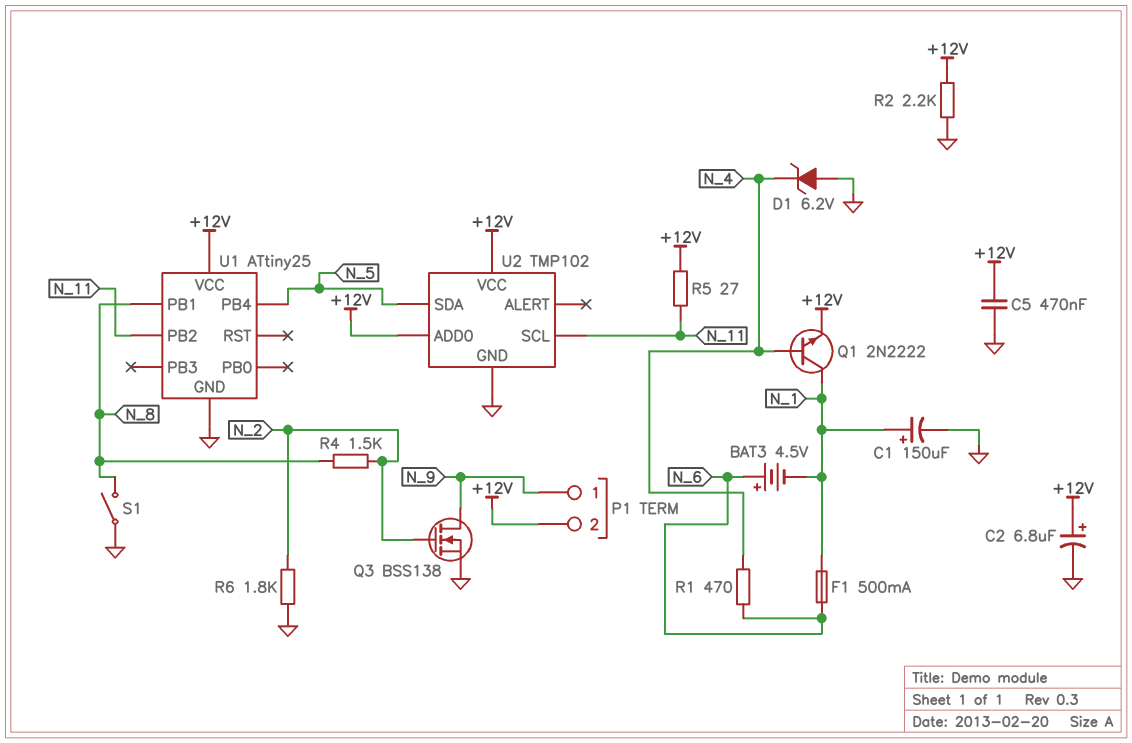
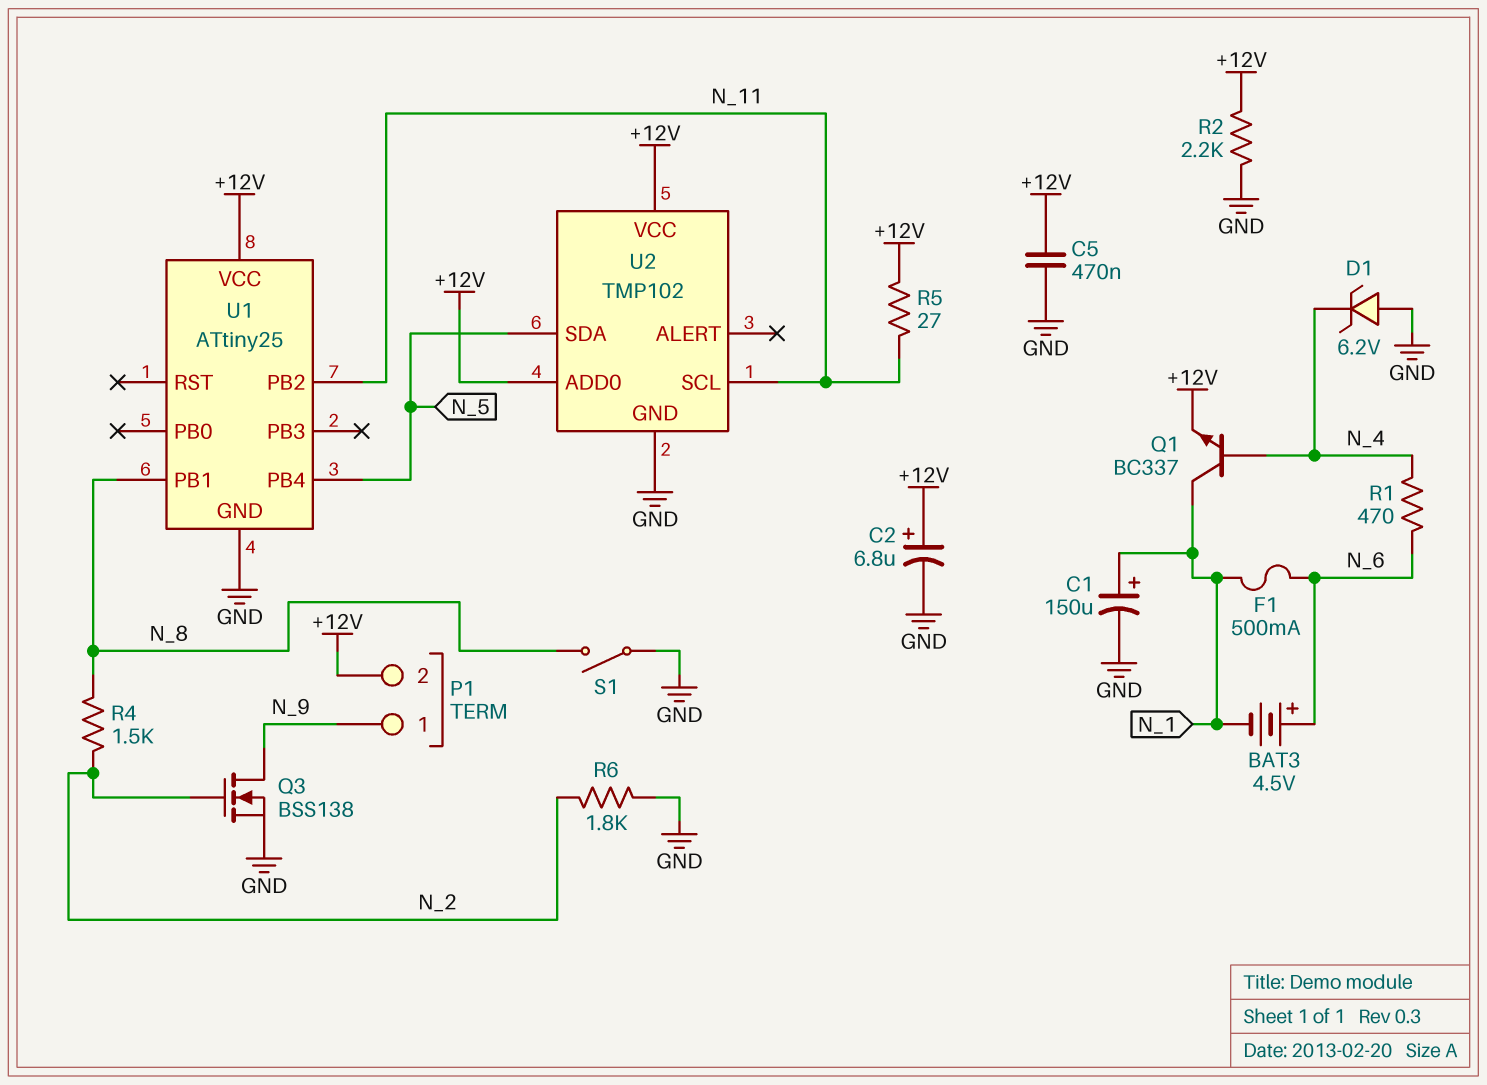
Q1: NPN 2N2222 (B N_4, C N_1, E +12V) -> NPN BC337 (B N_4, C N_1, E +12V)

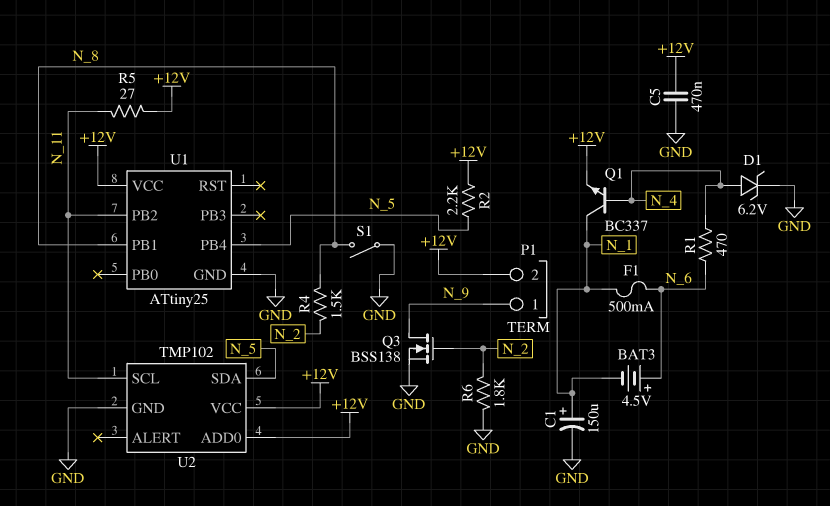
C2: 6.8uF (plus +12V, minus GND) -> none
D1: zener 6.2V (A GND, K N_4) -> zener 6.2V (A N_4, K GND)
R2: 2.2k (+12V, GND) -> 2.2k (+12V, N_5)

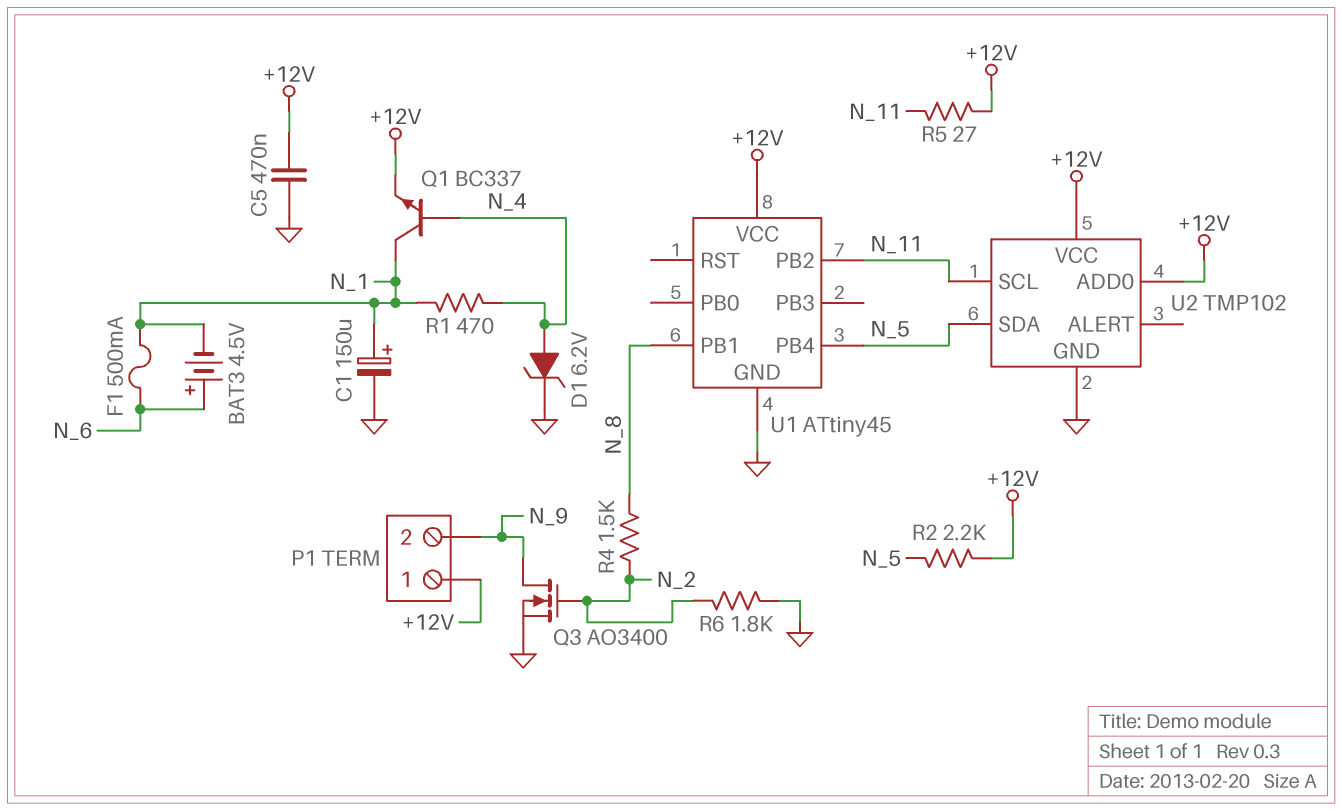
P1 pin 1: N_9 -> +12V
P1 pin 2: +12V -> N_9
Q3: NMOS BSS138 (G N_2, D N_9, S GND) -> NMOS AO3400 (G N_2, D N_9, S GND)
R1: 470 (N_4, N_6) -> 470 (N_1, N_4)
S1: switch (GND, N_8) -> none
U1: ATtiny25 -> ATtiny45

